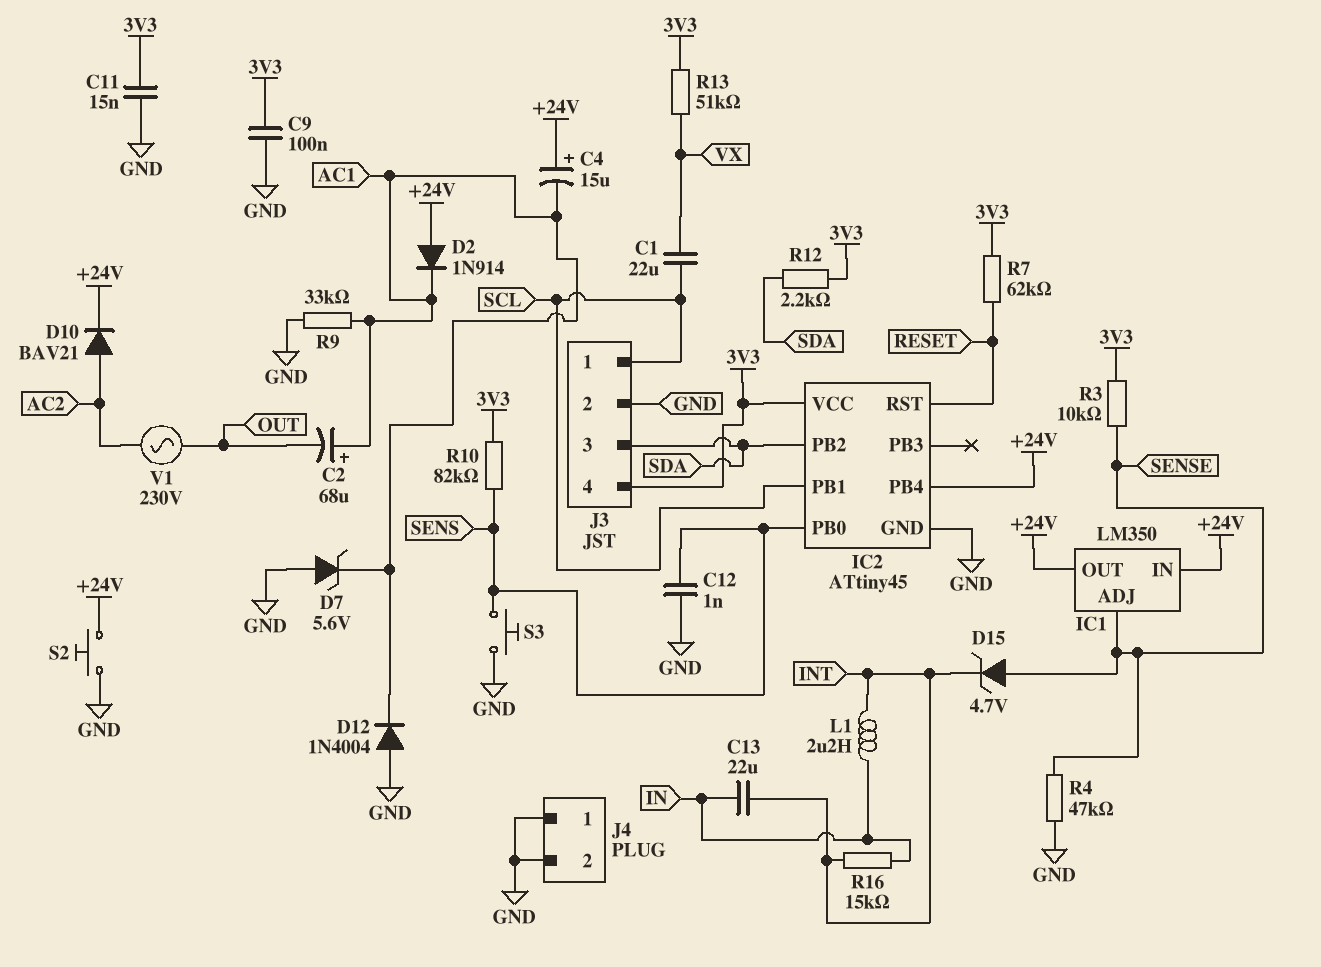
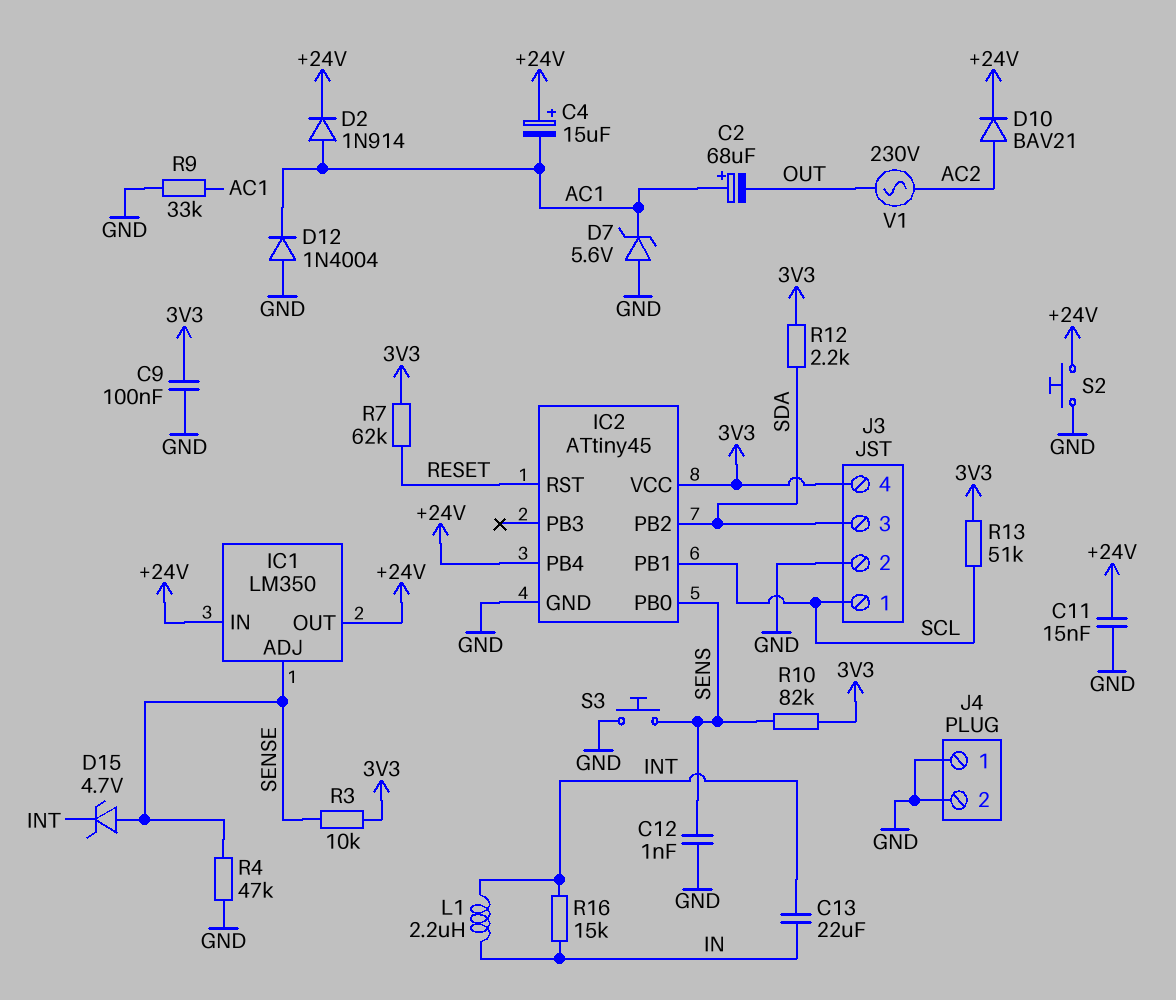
C1: 22uF (SCL, VX) -> none
C11: 15nF (3V3, GND) -> 15nF (+24V, GND)
D2: diode 1N914 (A +24V, K AC1) -> diode 1N914 (A AC1, K +24V)
R13: 51k (3V3, VX) -> 51k (3V3, SCL)

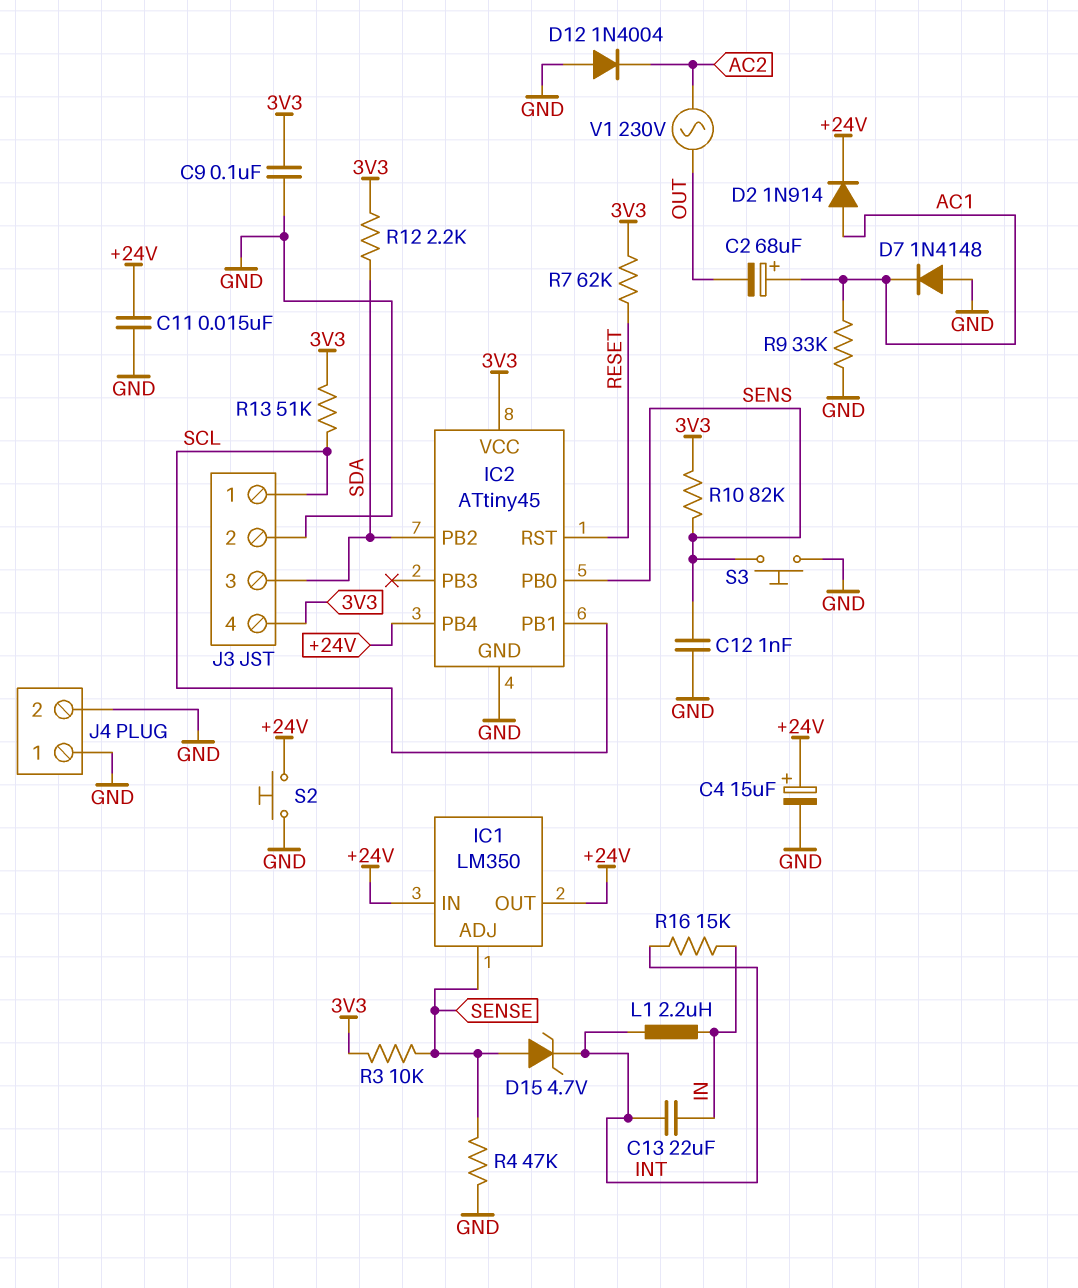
C4: 15uF (plus +24V, minus AC1) -> 15uF (plus +24V, minus GND)
D7: zener 5.6V (A GND, K AC1) -> diode 1N4148 (A GND, K AC1)
D10: diode BAV21 (A AC2, K +24V) -> none
D12: diode 1N4004 (A GND, K AC1) -> diode 1N4004 (A GND, K AC2)

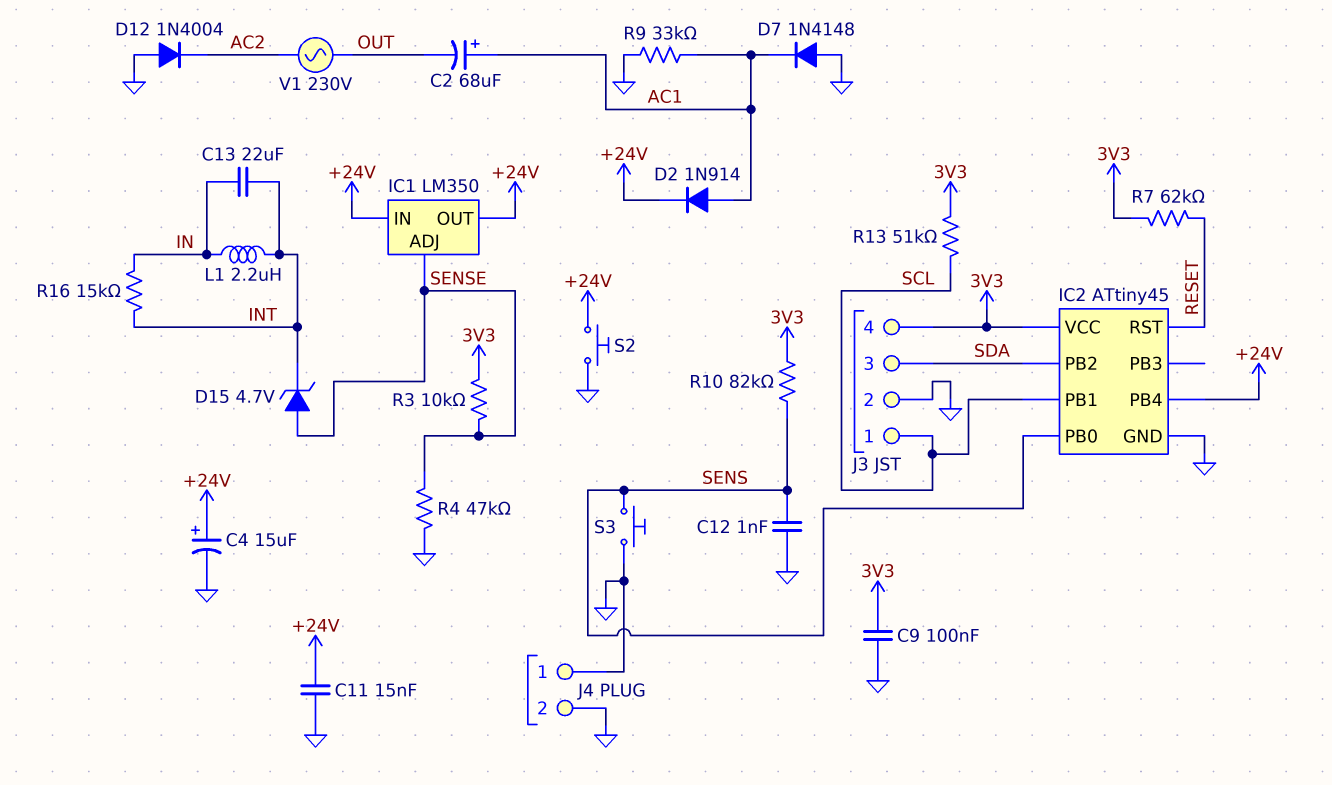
R12: 2.2k (3V3, SDA) -> none

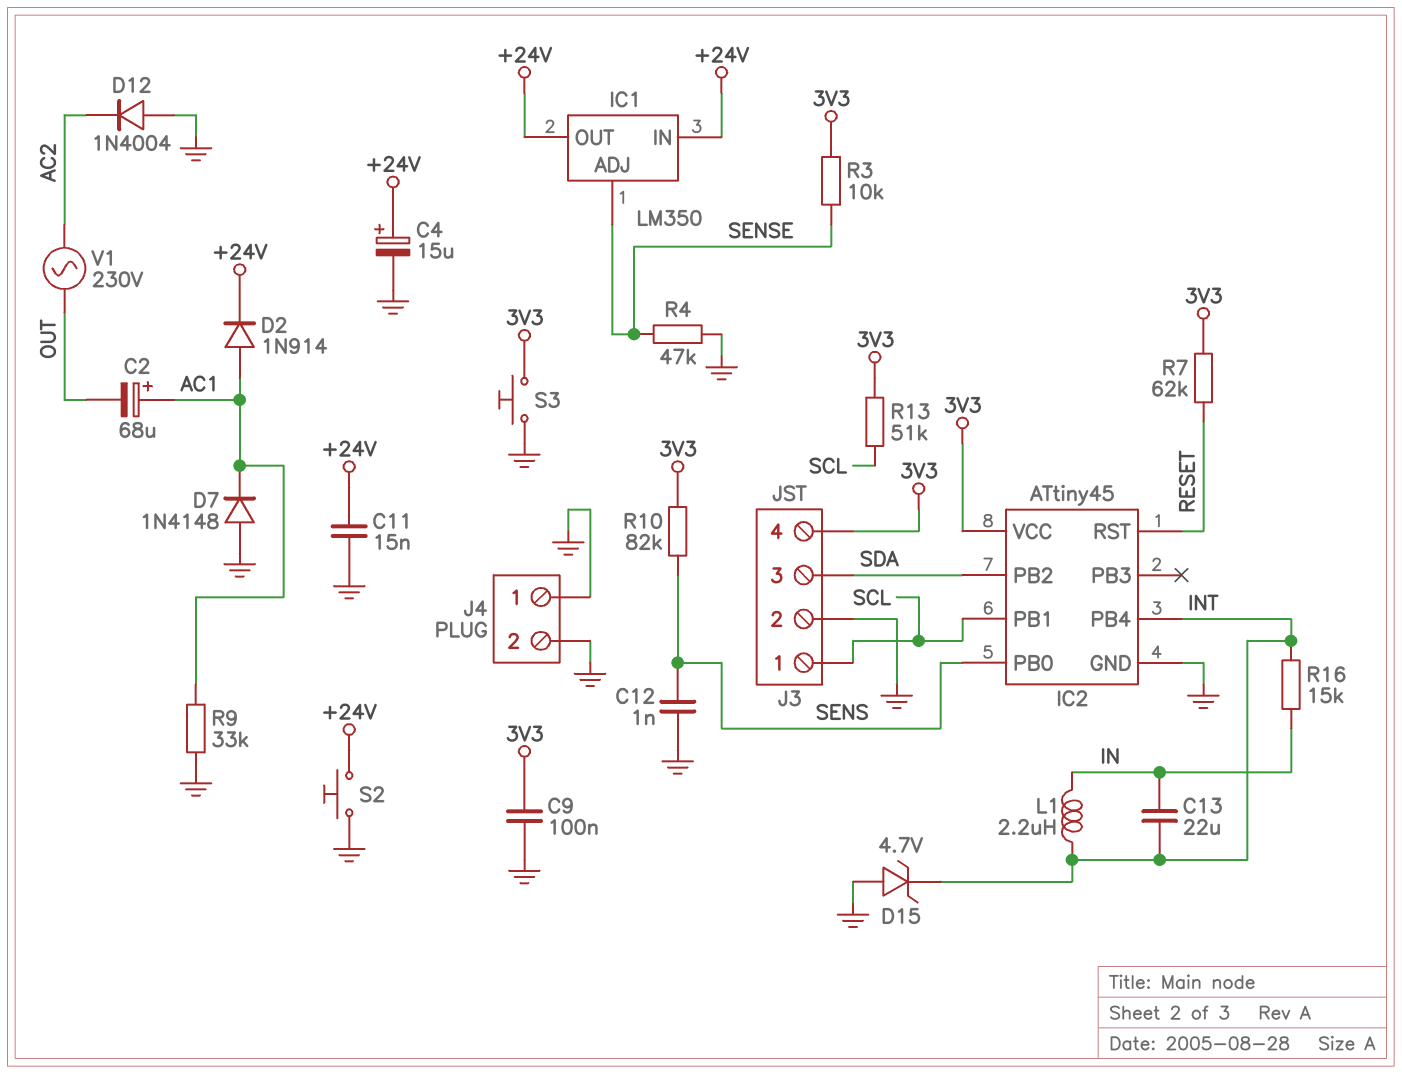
D15: zener 4.7V (A SENSE, K INT) -> zener 4.7V (A GND, K INT)
IC2 pin PB4: +24V -> INT
S3: button (GND, SENS) -> button (3V3, GND)

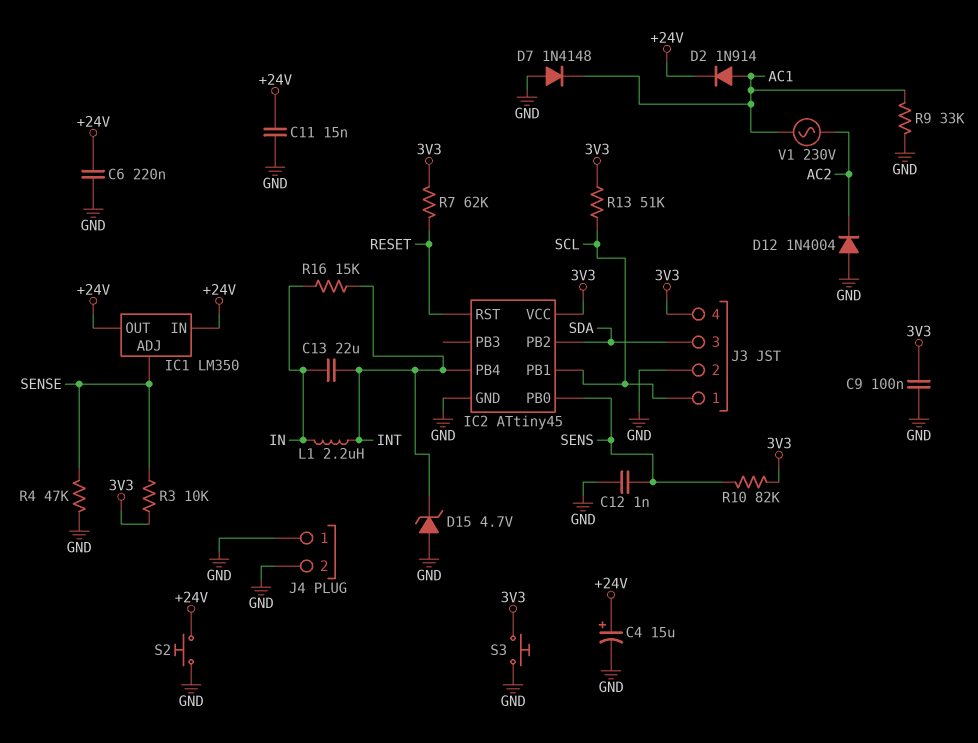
C2: 68uF (plus AC1, minus OUT) -> none
C6: none -> 220nF (+24V, GND)
V1: AC 230V (AC2, OUT) -> AC 230V (AC1, AC2)

